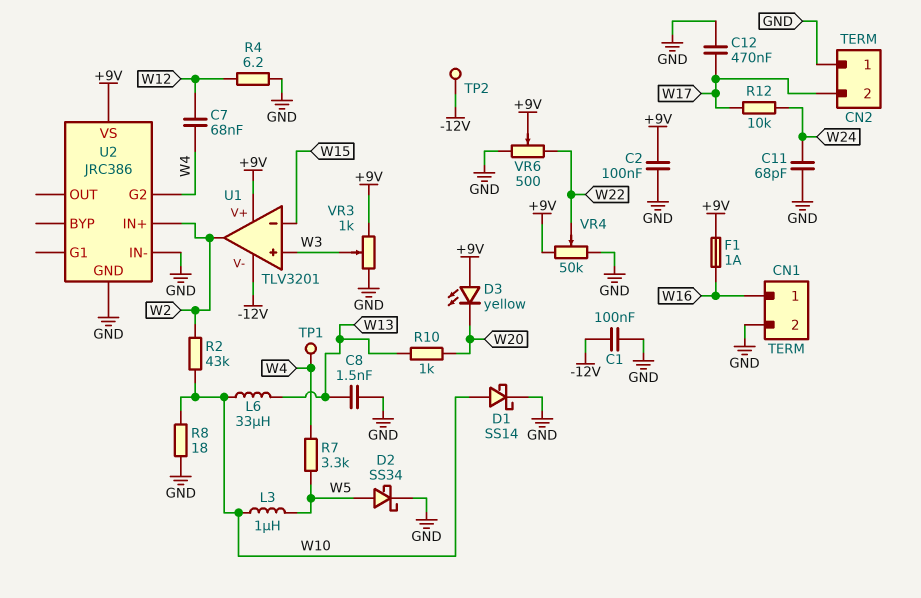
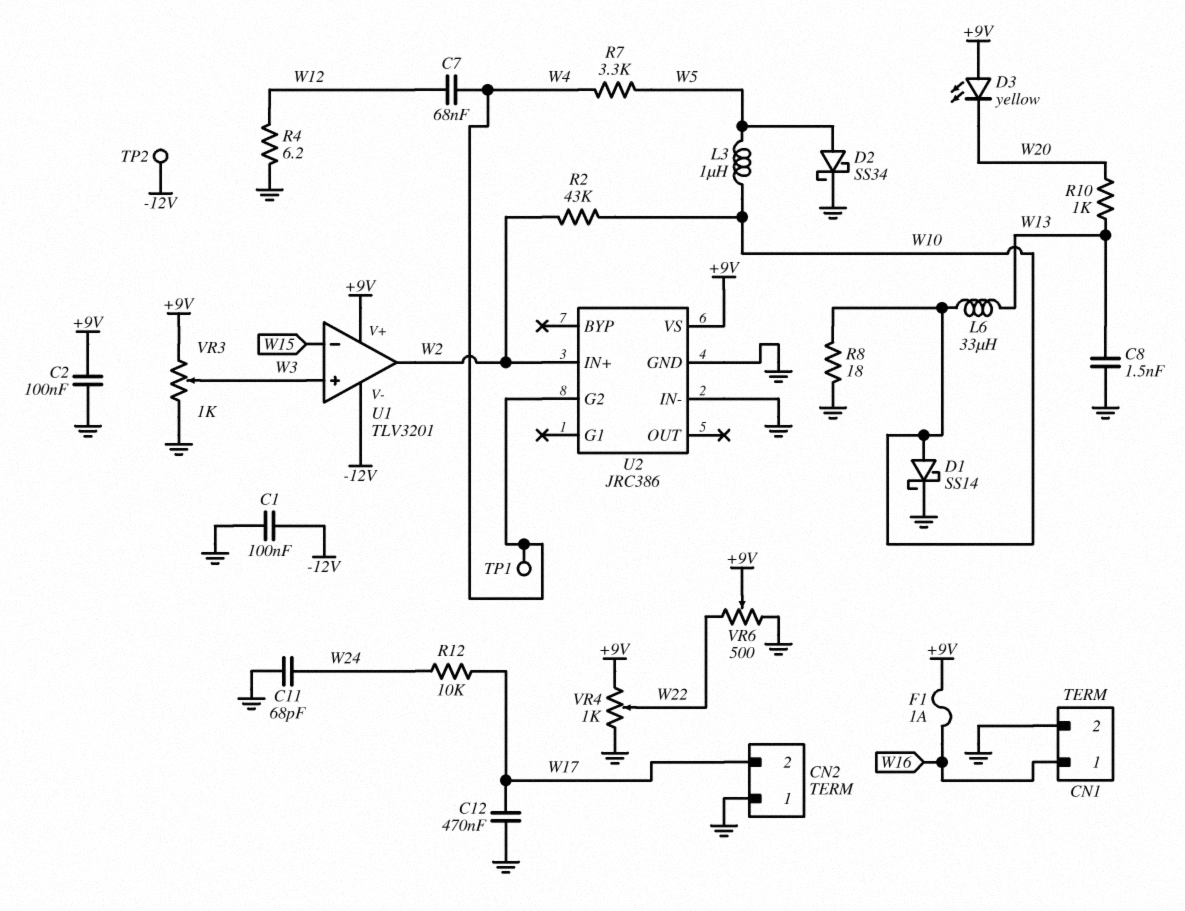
VR4: 50k (+9V, GND, wiper W22) -> 1k (+9V, GND, wiper W22)

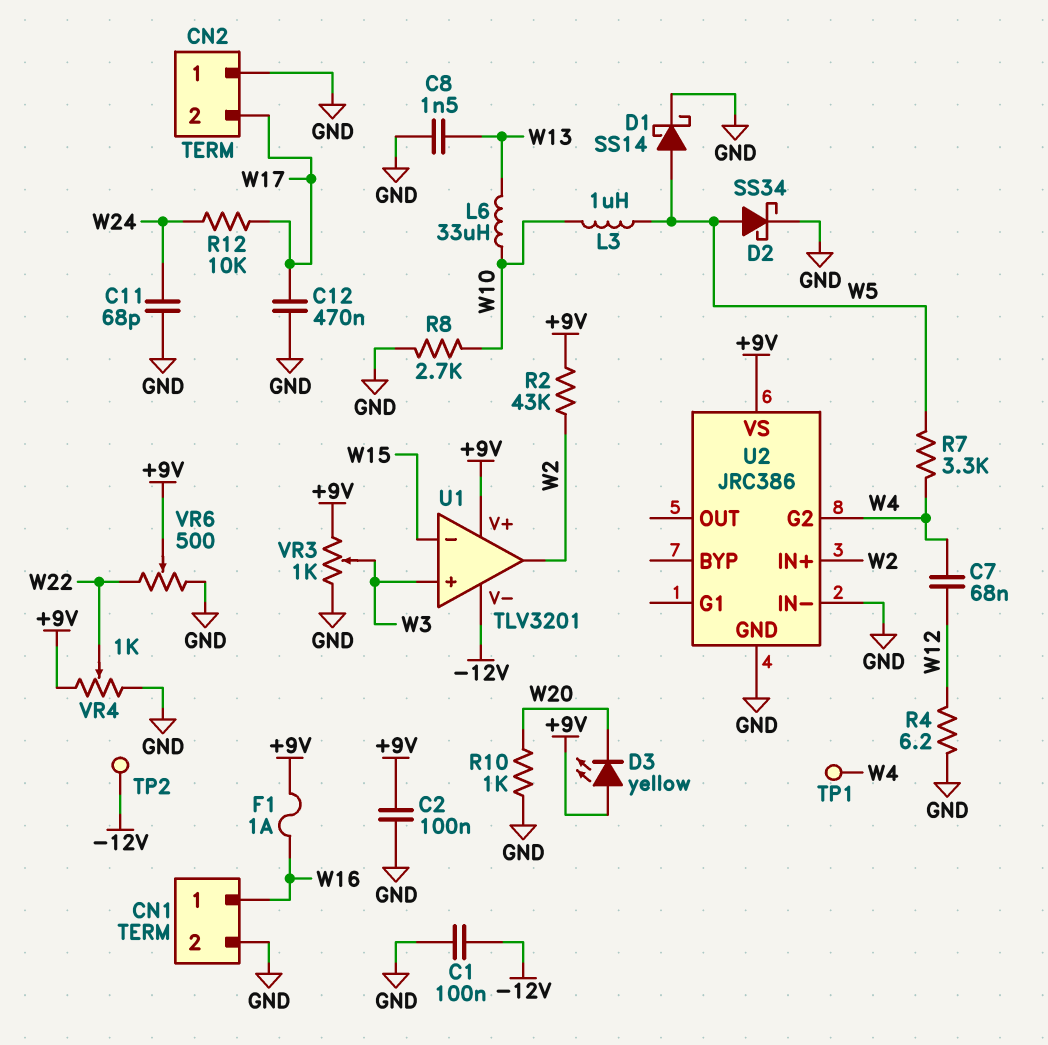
D1: schottky SS14 (A W10, K GND) -> schottky SS14 (A W5, K GND)
R2: 43k (W2, W10) -> 43k (+9V, W2)
R8: 18 (GND, W10) -> 2.7k (GND, W10)
R10: 1k (W13, W20) -> 1k (GND, W20)

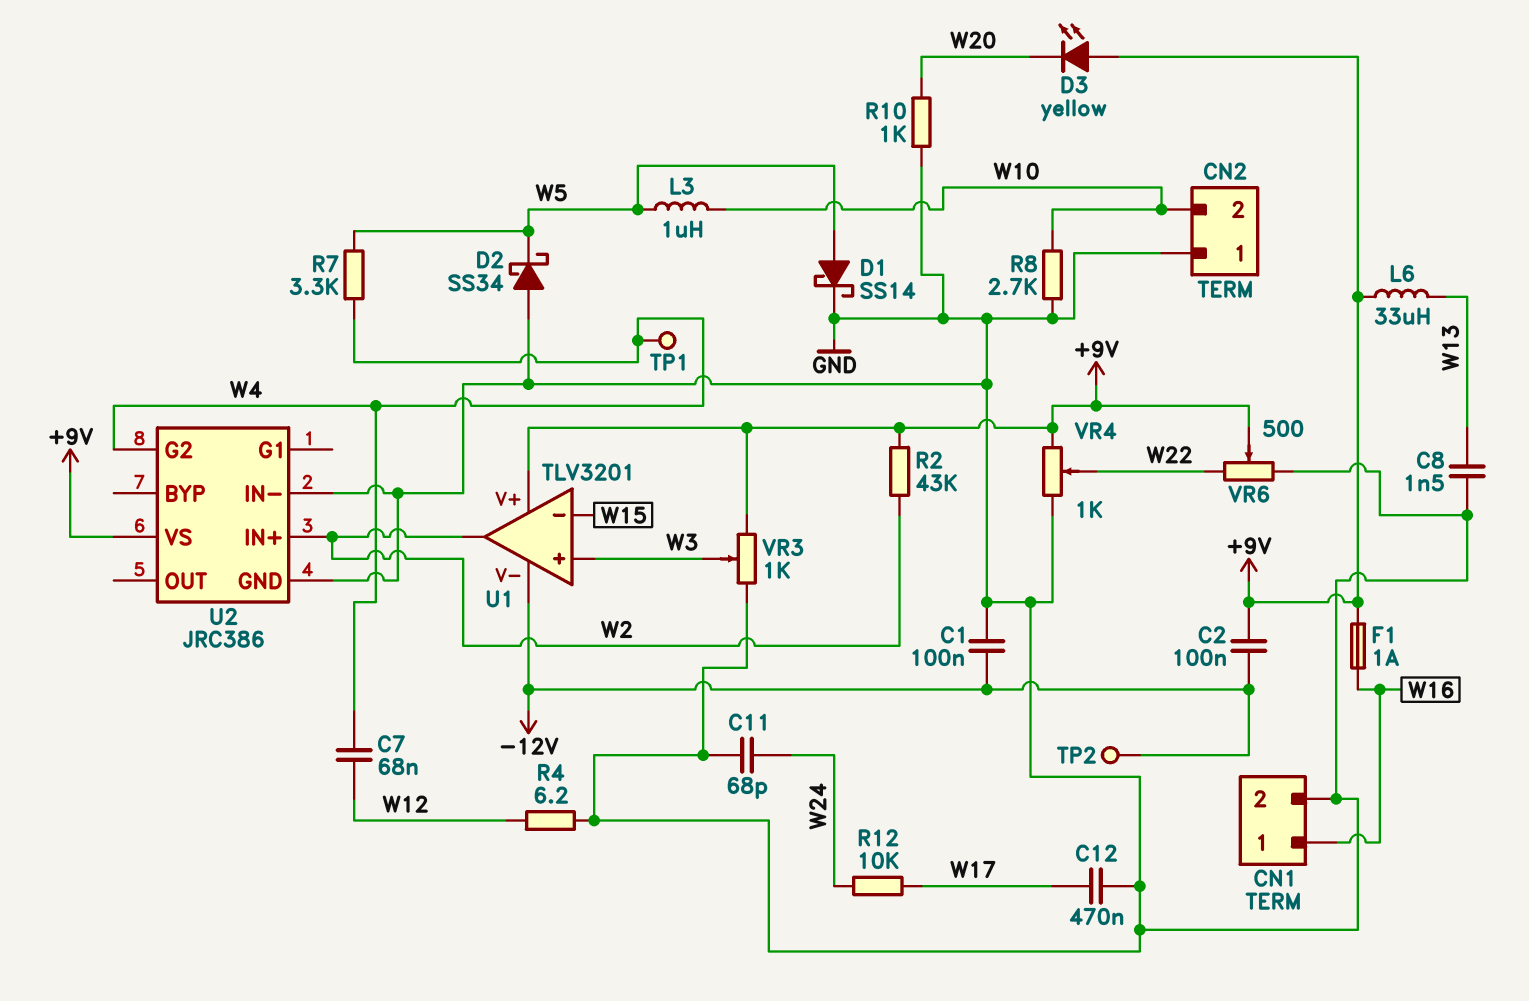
C2: 100nF (+9V, GND) -> 100nF (+9V, -12V)
CN2 pin 2: W17 -> W10
D2: schottky SS34 (A W5, K GND) -> schottky SS34 (A GND, K W5)
L6: 33uH (W10, W13) -> 33uH (+9V, W13)

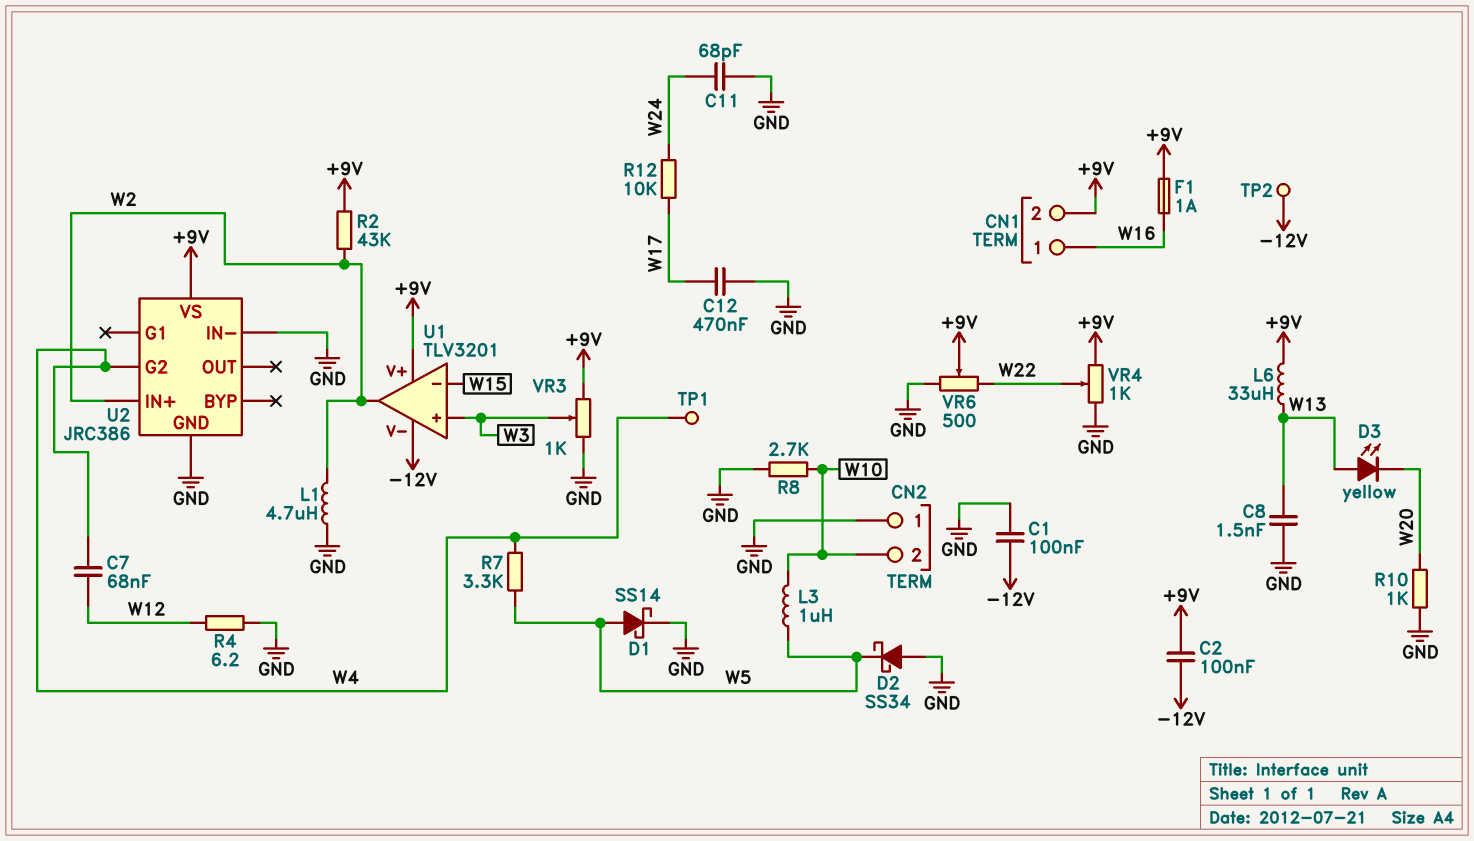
CN1 pin 2: GND -> +9V
D3: LED yellow (A +9V, K W20) -> LED yellow (A W13, K W20)
L1: none -> 4.7uH (GND, W2)

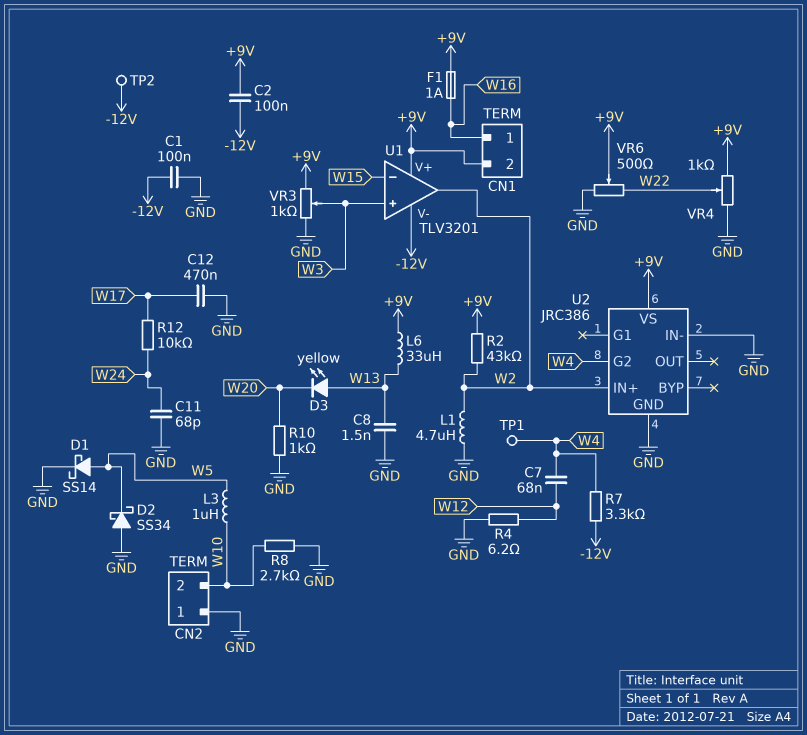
R7: 3.3k (W4, W5) -> 3.3k (-12V, W4)

